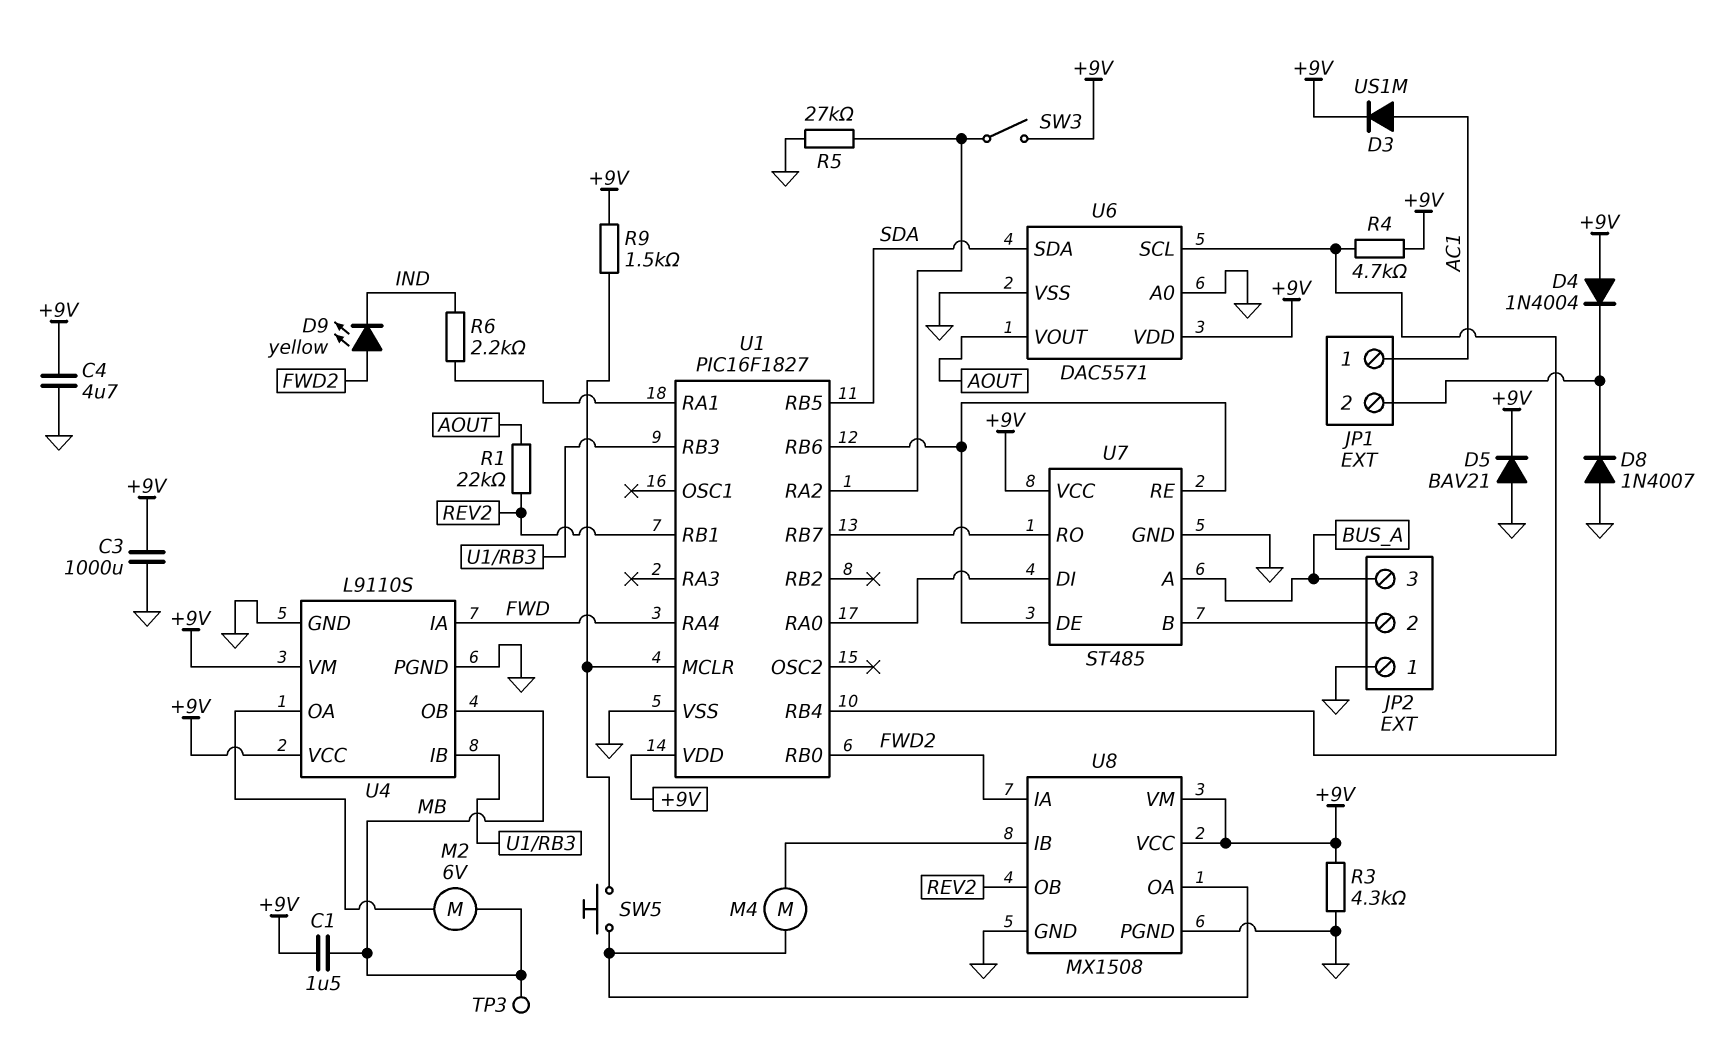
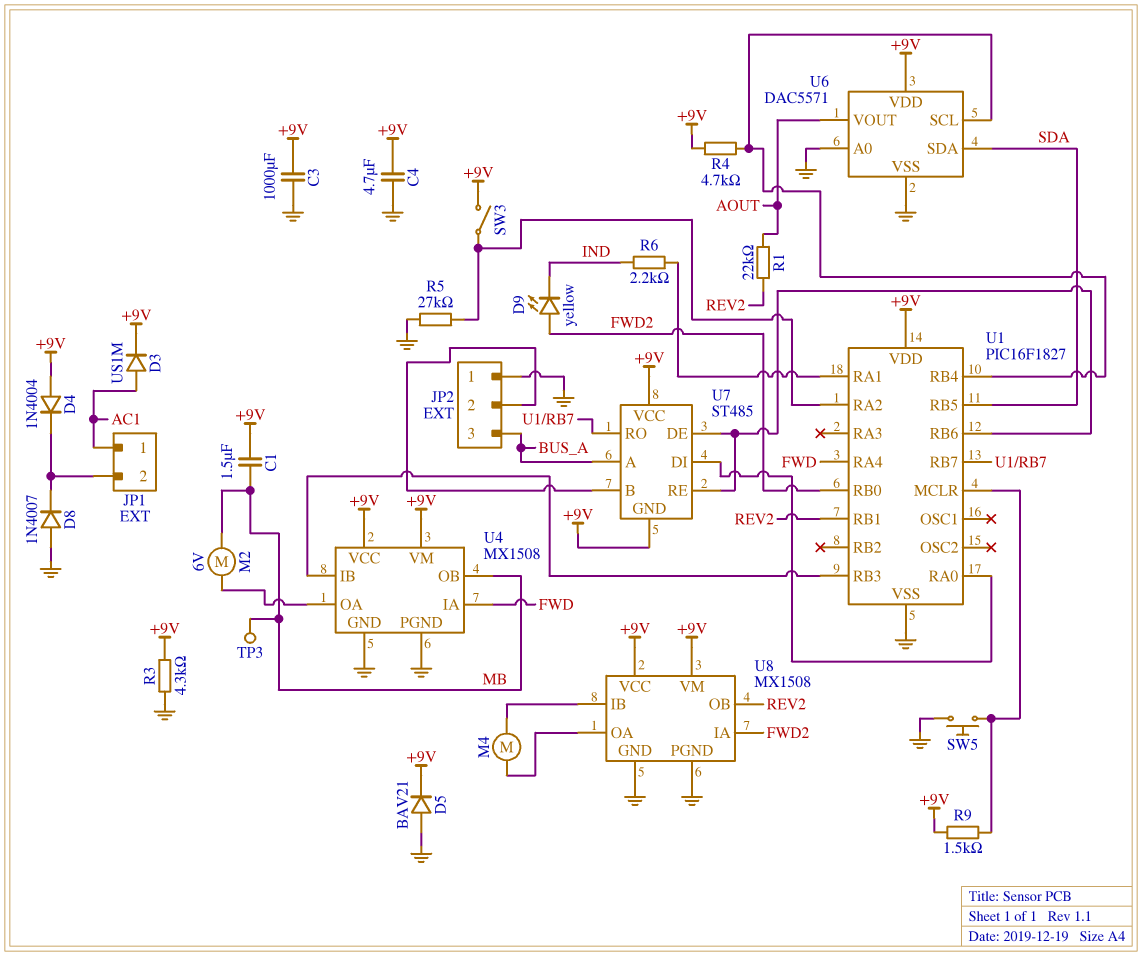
SW5: button (U1/MCLR, U8/OA) -> button (GND, U1/MCLR)
U4: L9110S -> MX1508
U7 pin GND: GND -> +9V

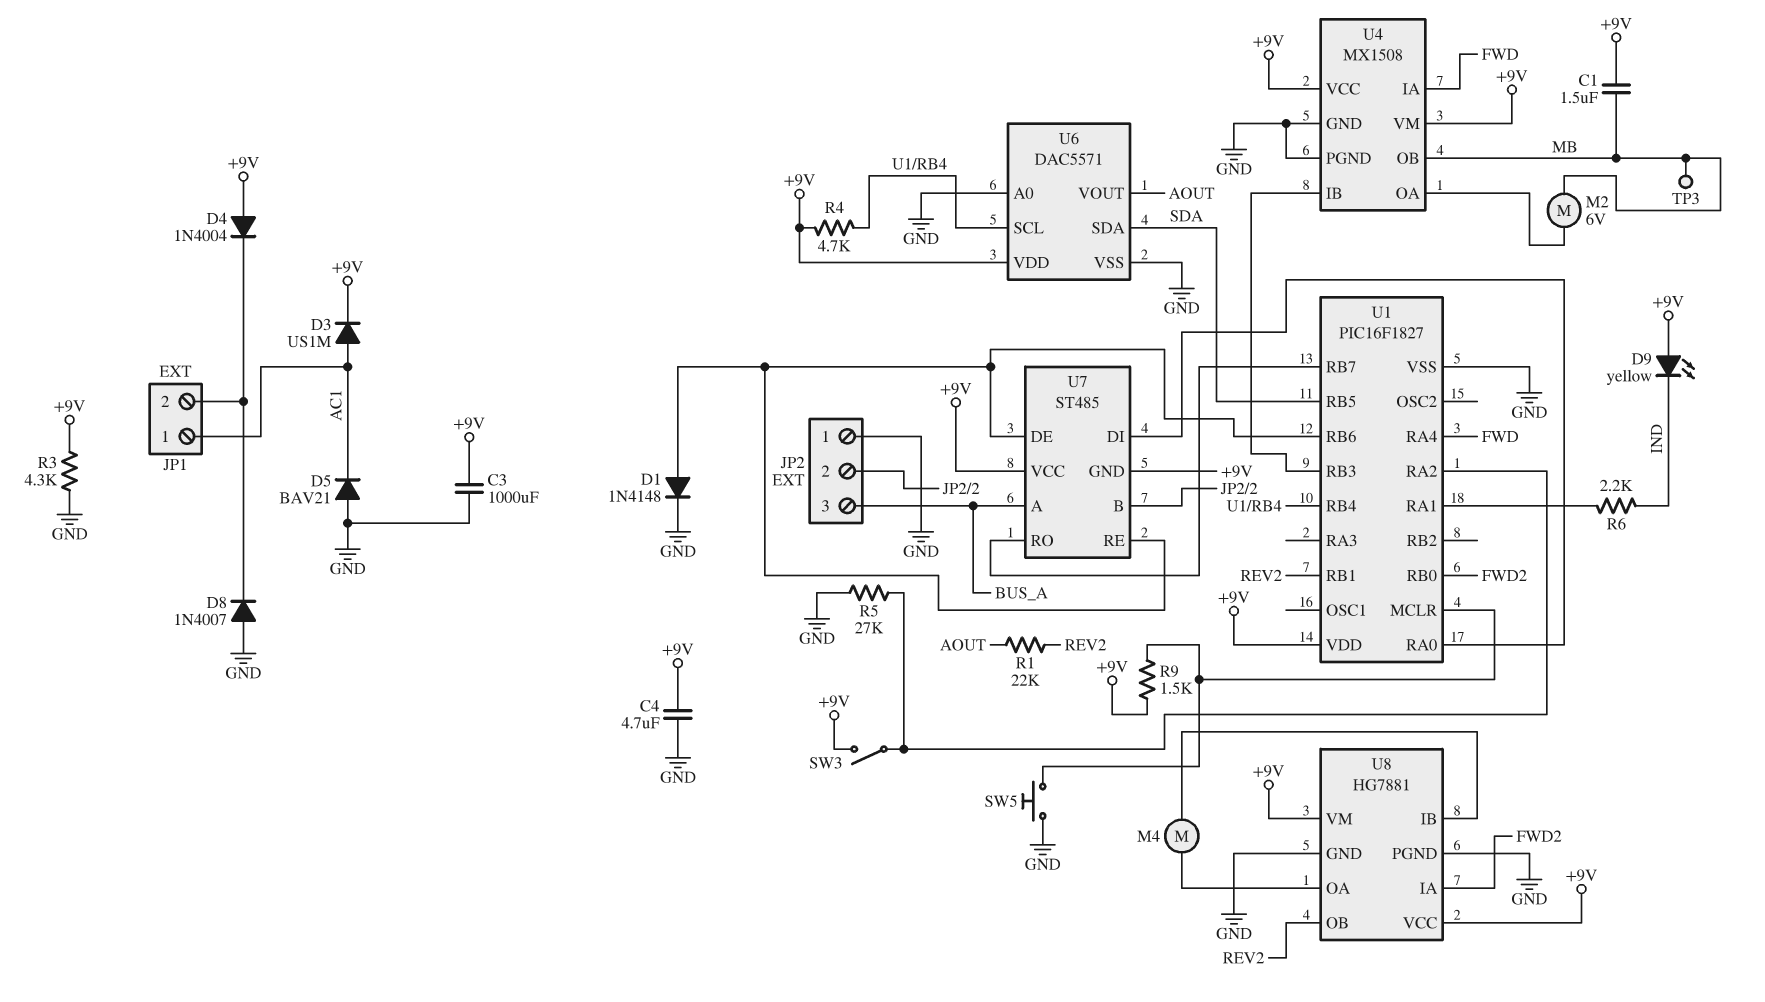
D1: none -> diode 1N4148 (A U1/RB6, K GND)
D5: diode BAV21 (A GND, K +9V) -> diode BAV21 (A GND, K AC1)
D9: LED yellow (A FWD2, K IND) -> LED yellow (A +9V, K IND)
U8: MX1508 -> HG7881

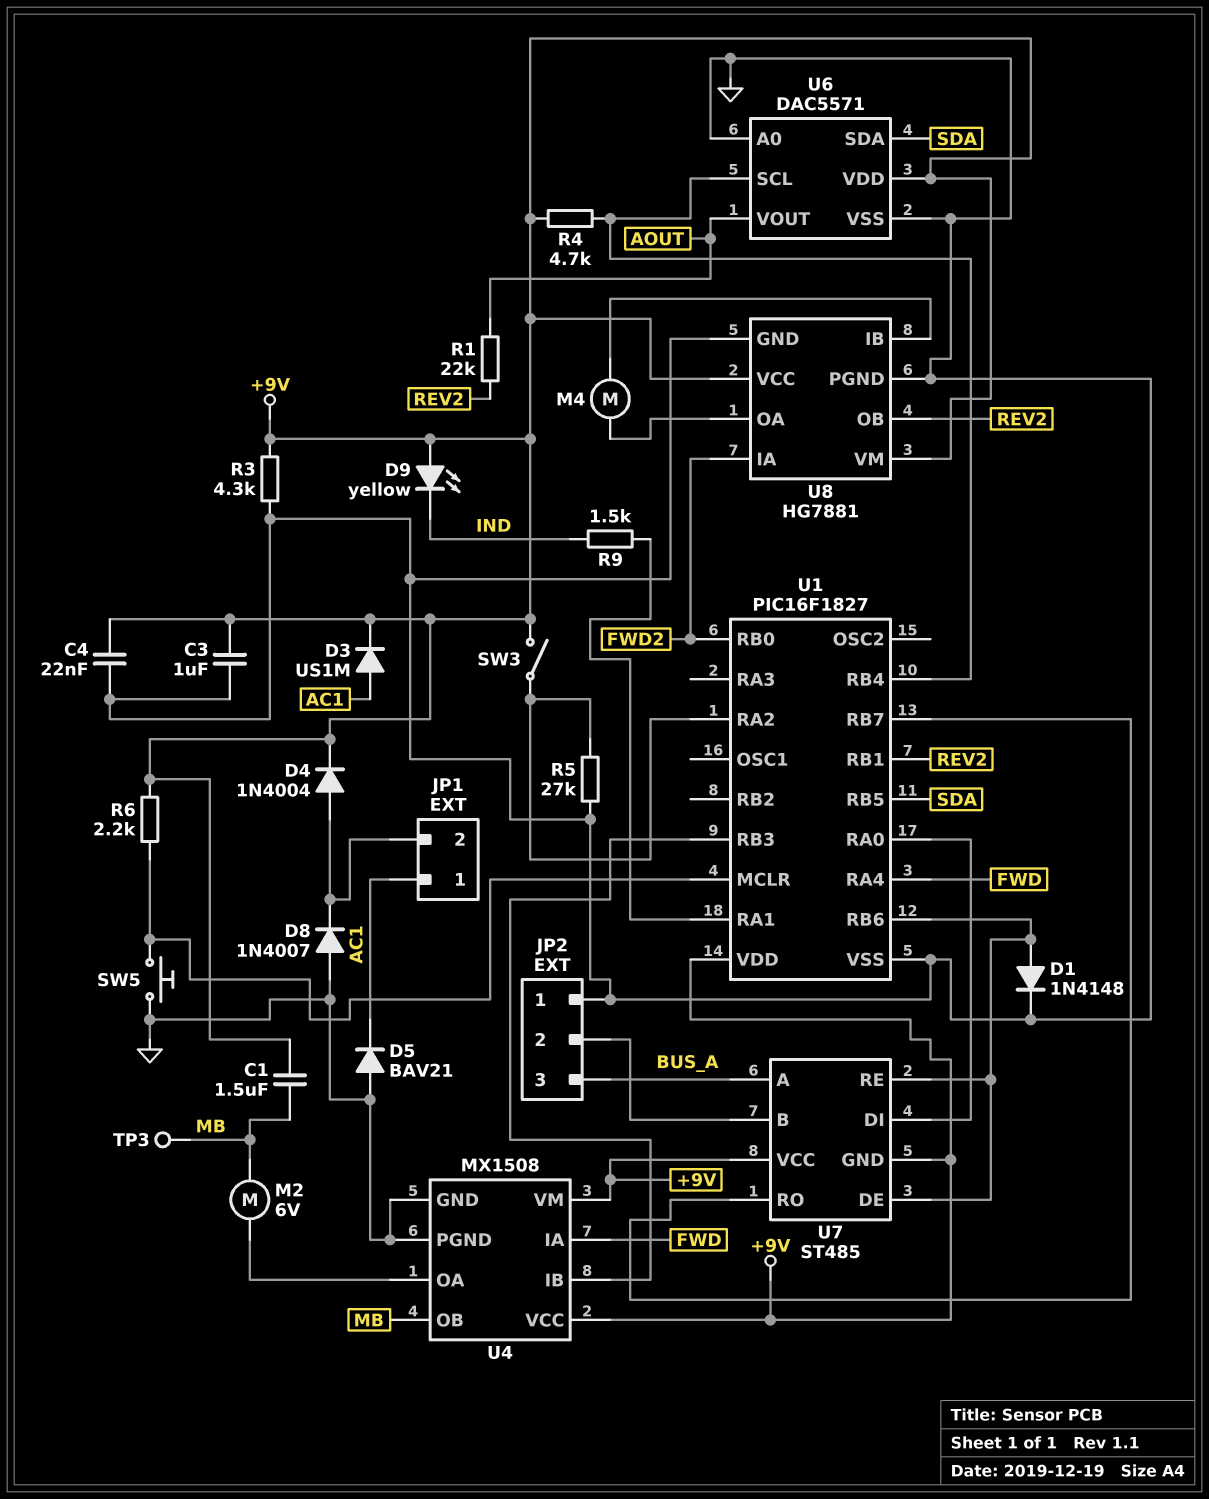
C3: 1000uF (+9V, GND) -> 1uF (+9V, GND)
C4: 4.7uF (+9V, GND) -> 22nF (+9V, GND)
D4: diode 1N4004 (A +9V, K JP1/2) -> diode 1N4004 (A JP1/2, K +9V)
R6: 2.2k (IND, U1/RA1) -> 2.2k (+9V, U1/MCLR)
R9: 1.5k (+9V, U1/MCLR) -> 1.5k (IND, U1/RA1)

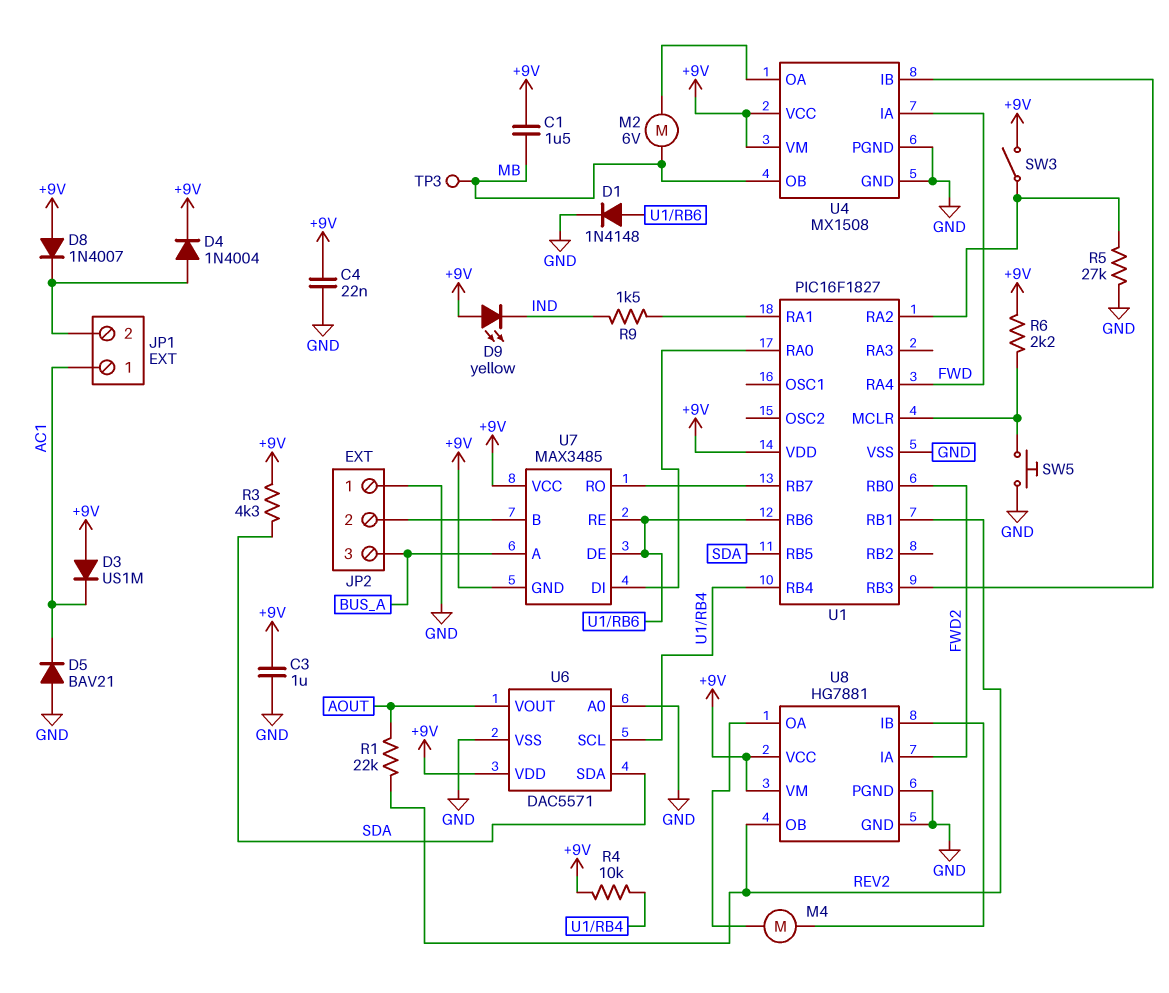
D3: diode US1M (A AC1, K +9V) -> diode US1M (A +9V, K AC1)
D8: diode 1N4007 (A GND, K JP1/2) -> diode 1N4007 (A +9V, K JP1/2)
R3: 4.3k (+9V, GND) -> 4.3k (+9V, SDA)
R4: 4.7k (+9V, U1/RB4) -> 10k (+9V, U1/RB4)
U7: ST485 -> MAX3485

